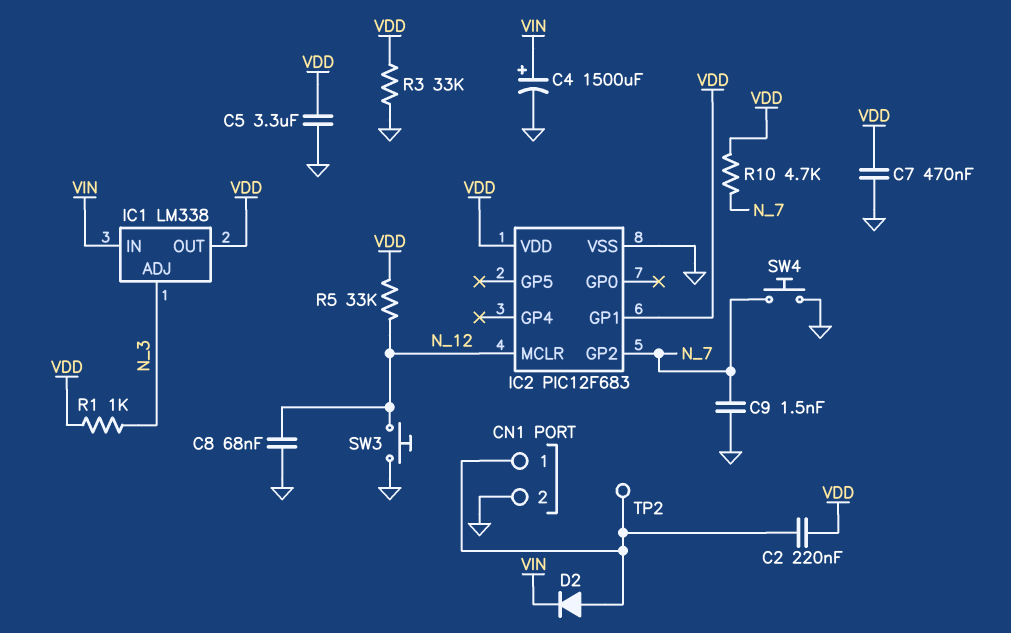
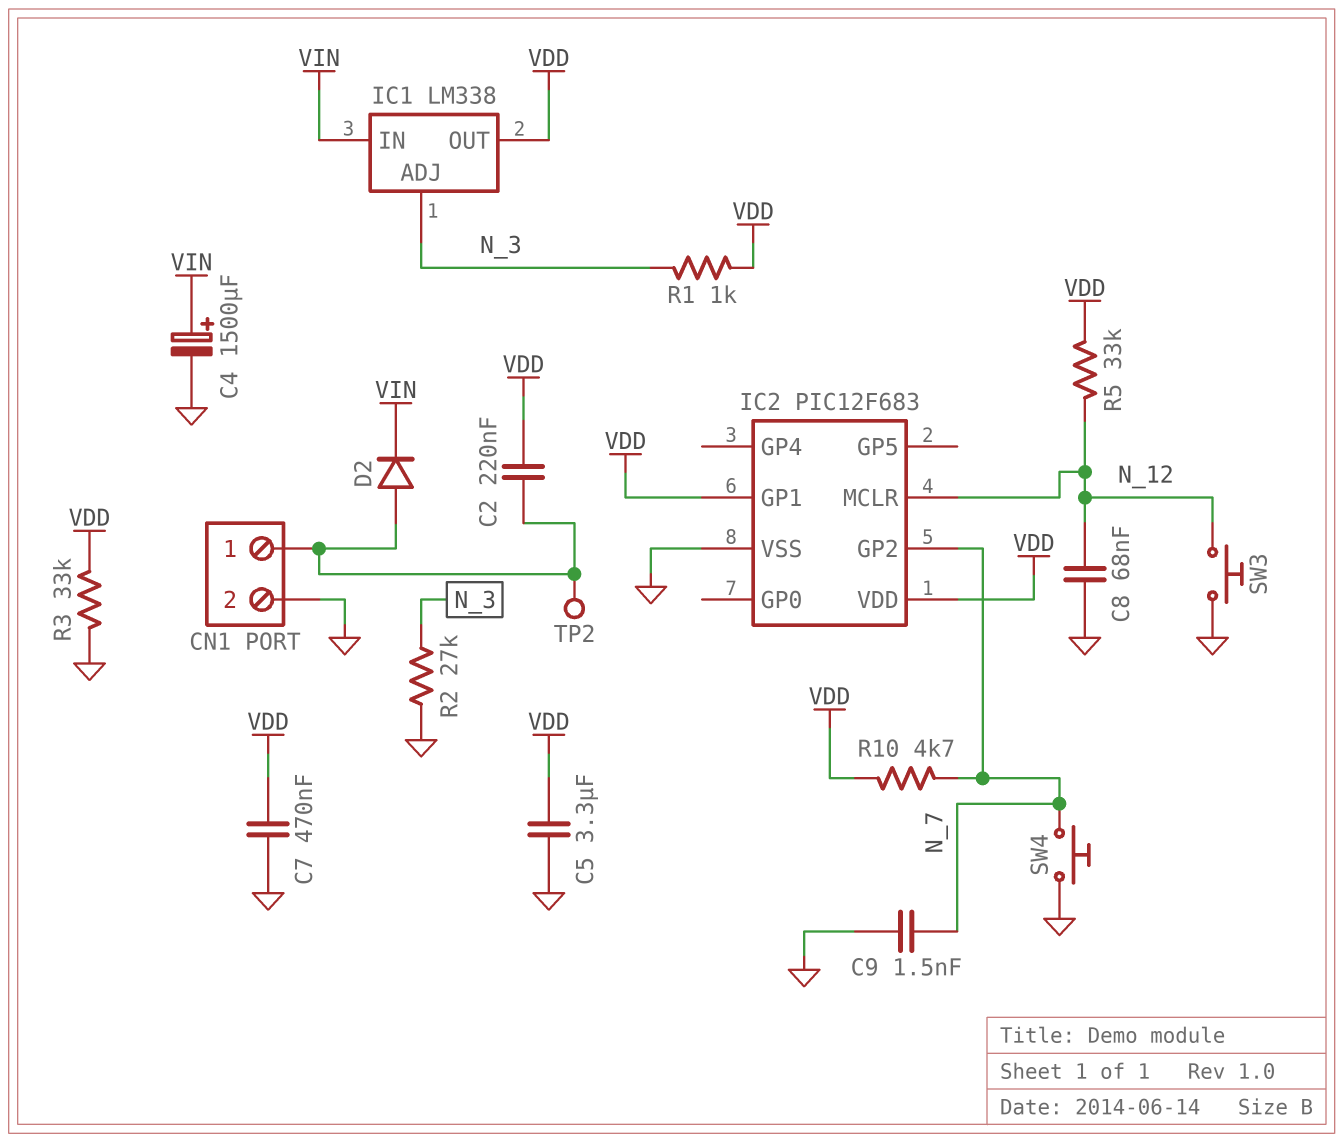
R2: none -> 27k (GND, N_3)

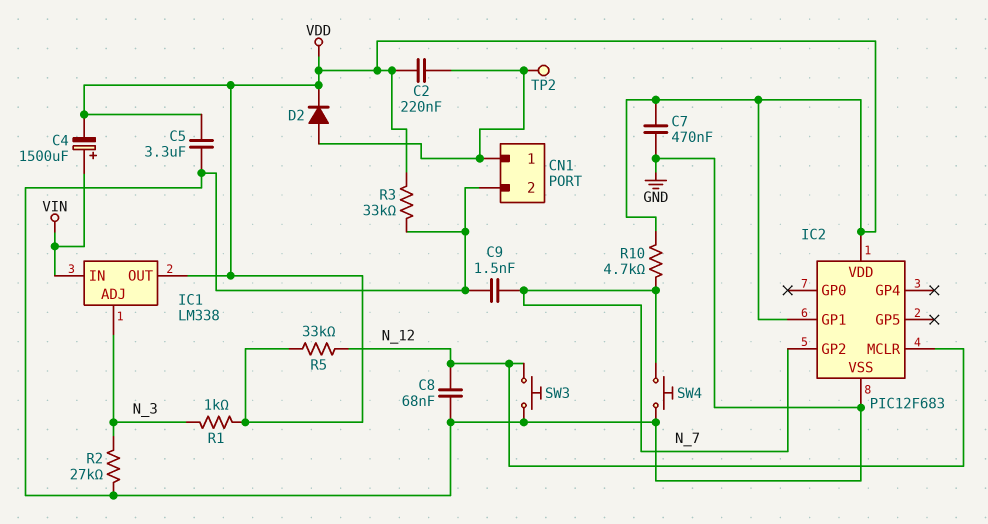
C4: 1500uF (plus VIN, minus GND) -> 1500uF (plus VIN, minus VDD)
D2: diode (A CN1/1, K VIN) -> diode (A CN1/1, K VDD)

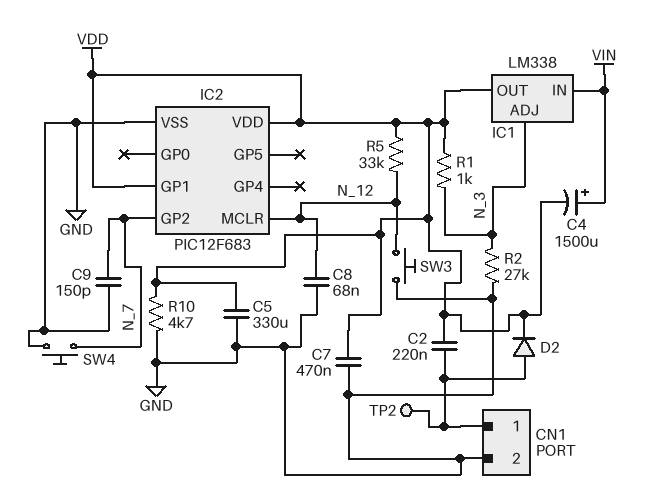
C5: 3.3uF (GND, VDD) -> 330uF (GND, VDD)
C9: 1.5nF (GND, N_7) -> 150pF (GND, N_7)
R3: 33k (GND, VDD) -> none
R10: 4.7k (N_7, VDD) -> 4.7k (GND, VDD)

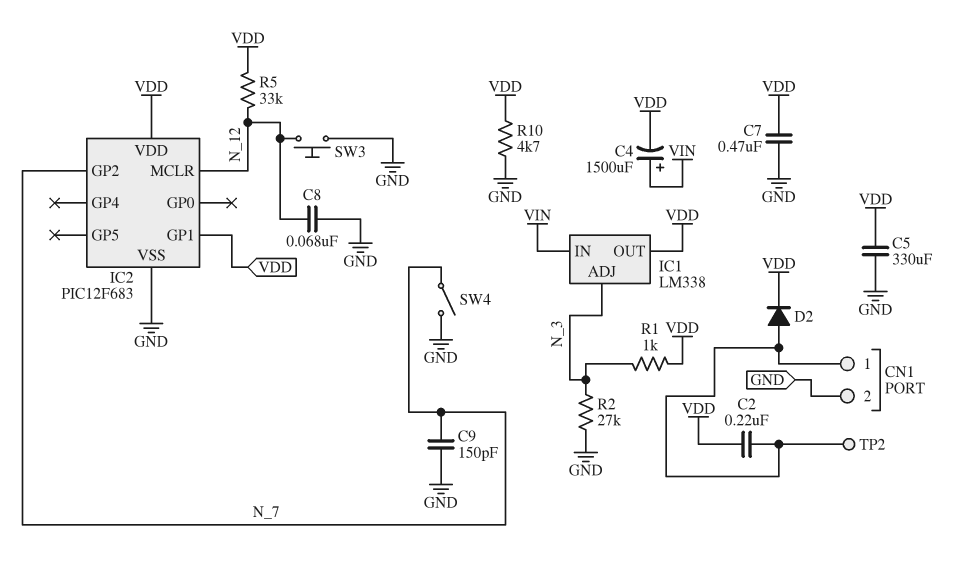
SW4: button (GND, N_7) -> switch (GND, N_7)

